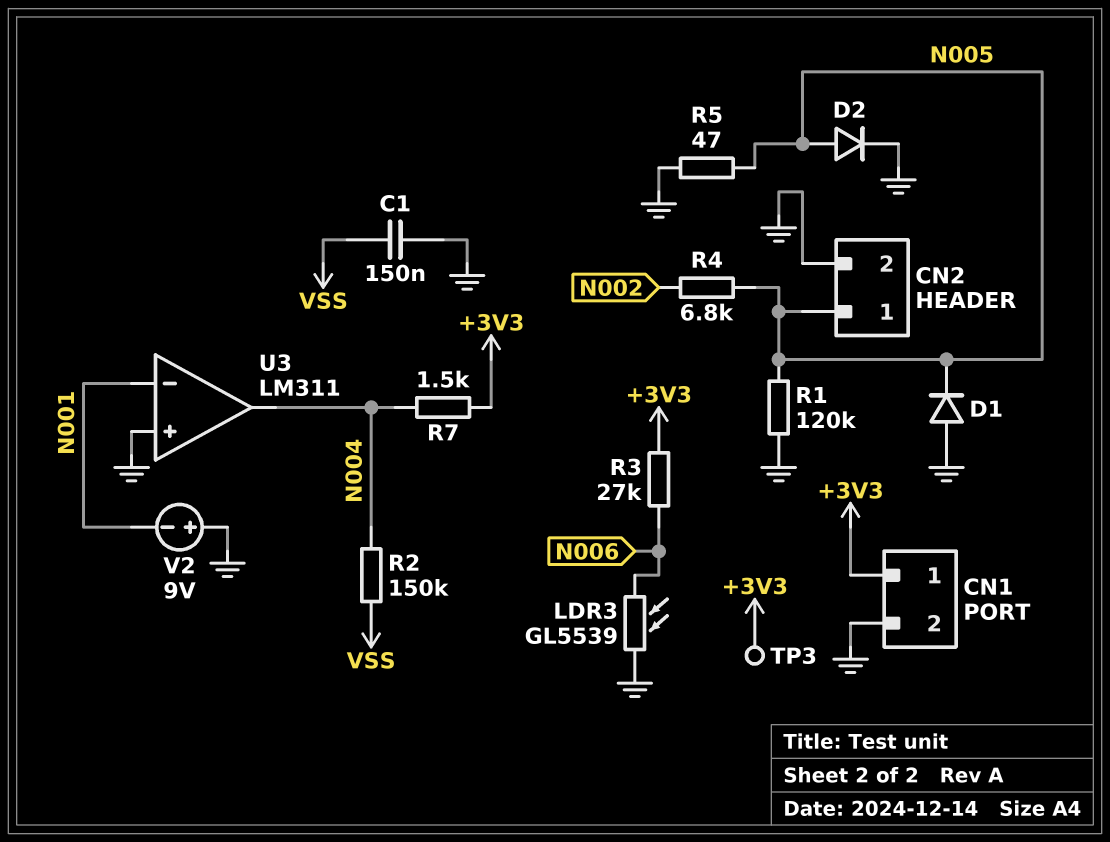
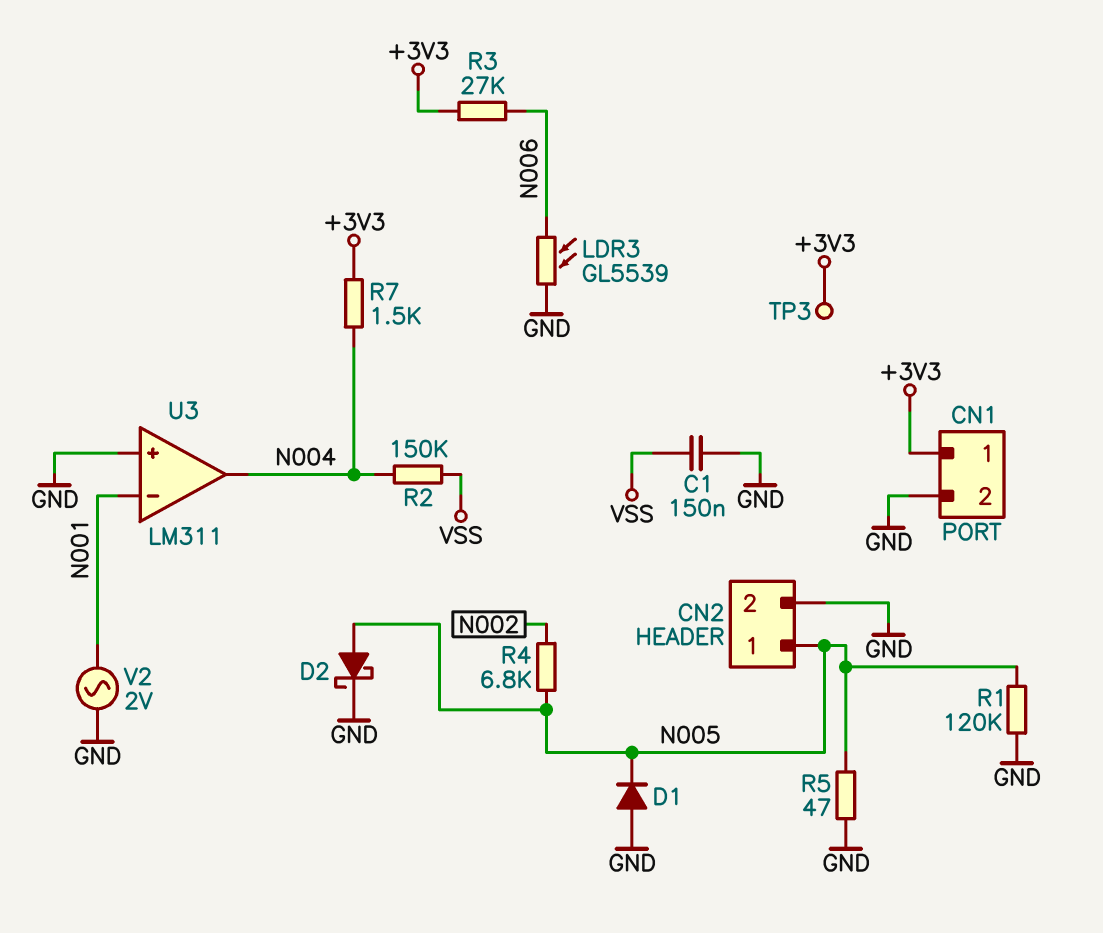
D2: diode (A N005, K GND) -> schottky (A N005, K GND)
V2: 9V (plus GND, minus N001) -> AC 2V (GND, N001)

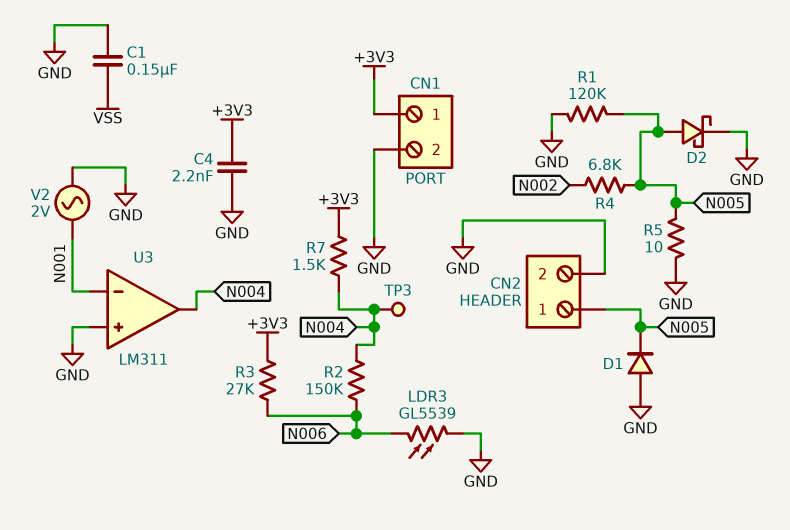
C4: none -> 2.2nF (+3V3, GND)
R2: 150k (N004, VSS) -> 150k (N004, N006)
R5: 47 (GND, N005) -> 10 (GND, N005)
TP3: test point (+3V3) -> test point (N004)

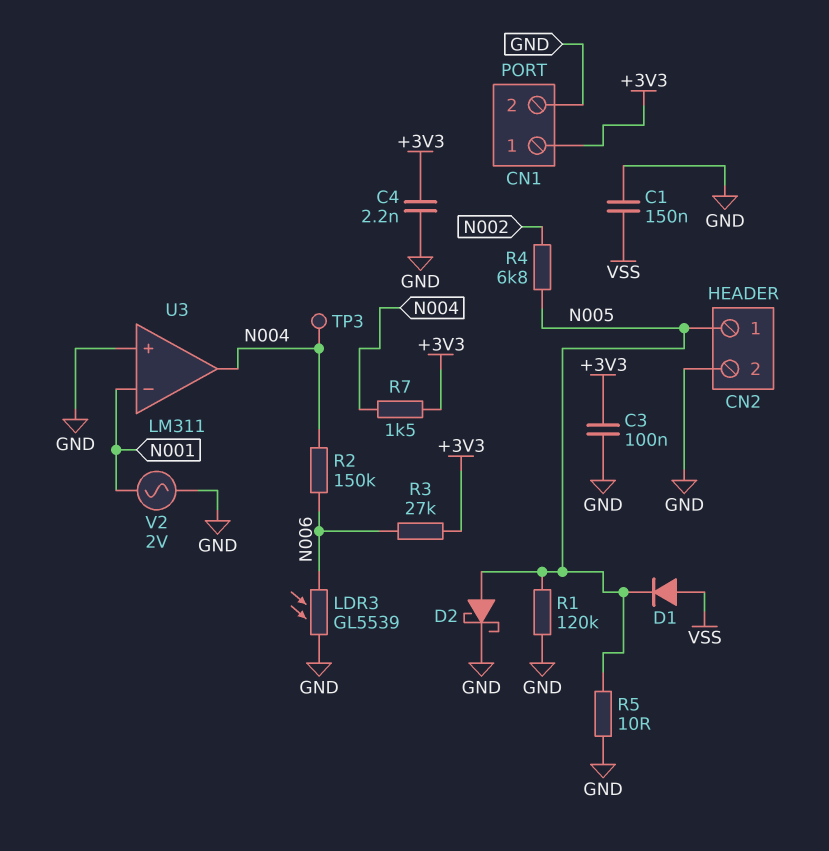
C3: none -> 100nF (+3V3, GND)
D1: diode (A GND, K N005) -> diode (A VSS, K N005)

